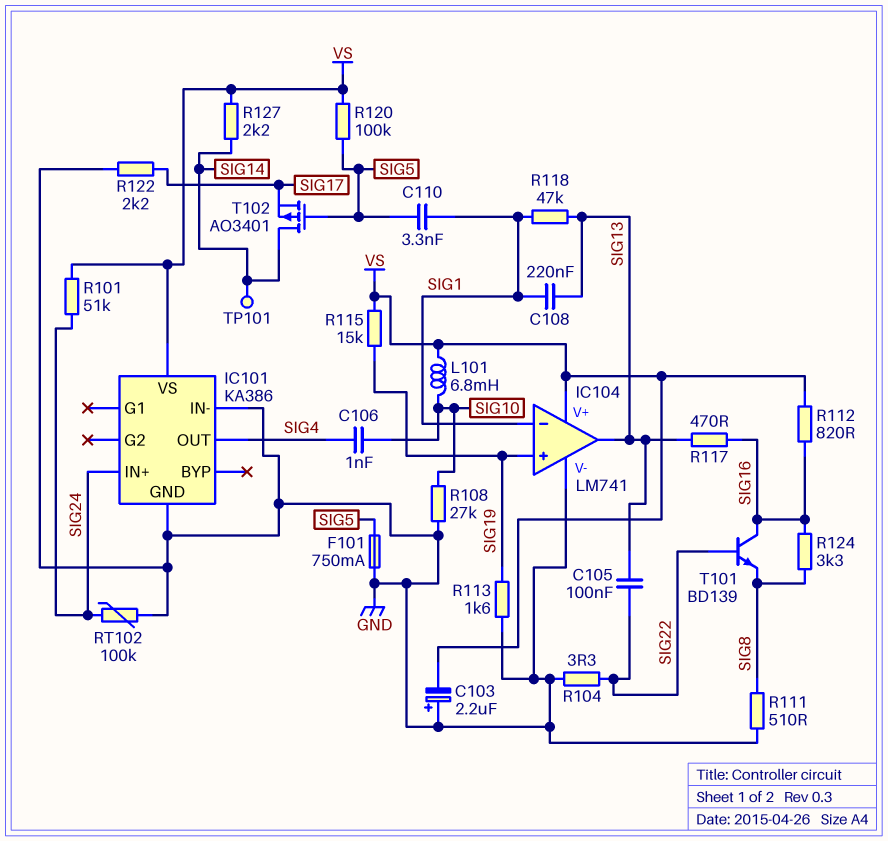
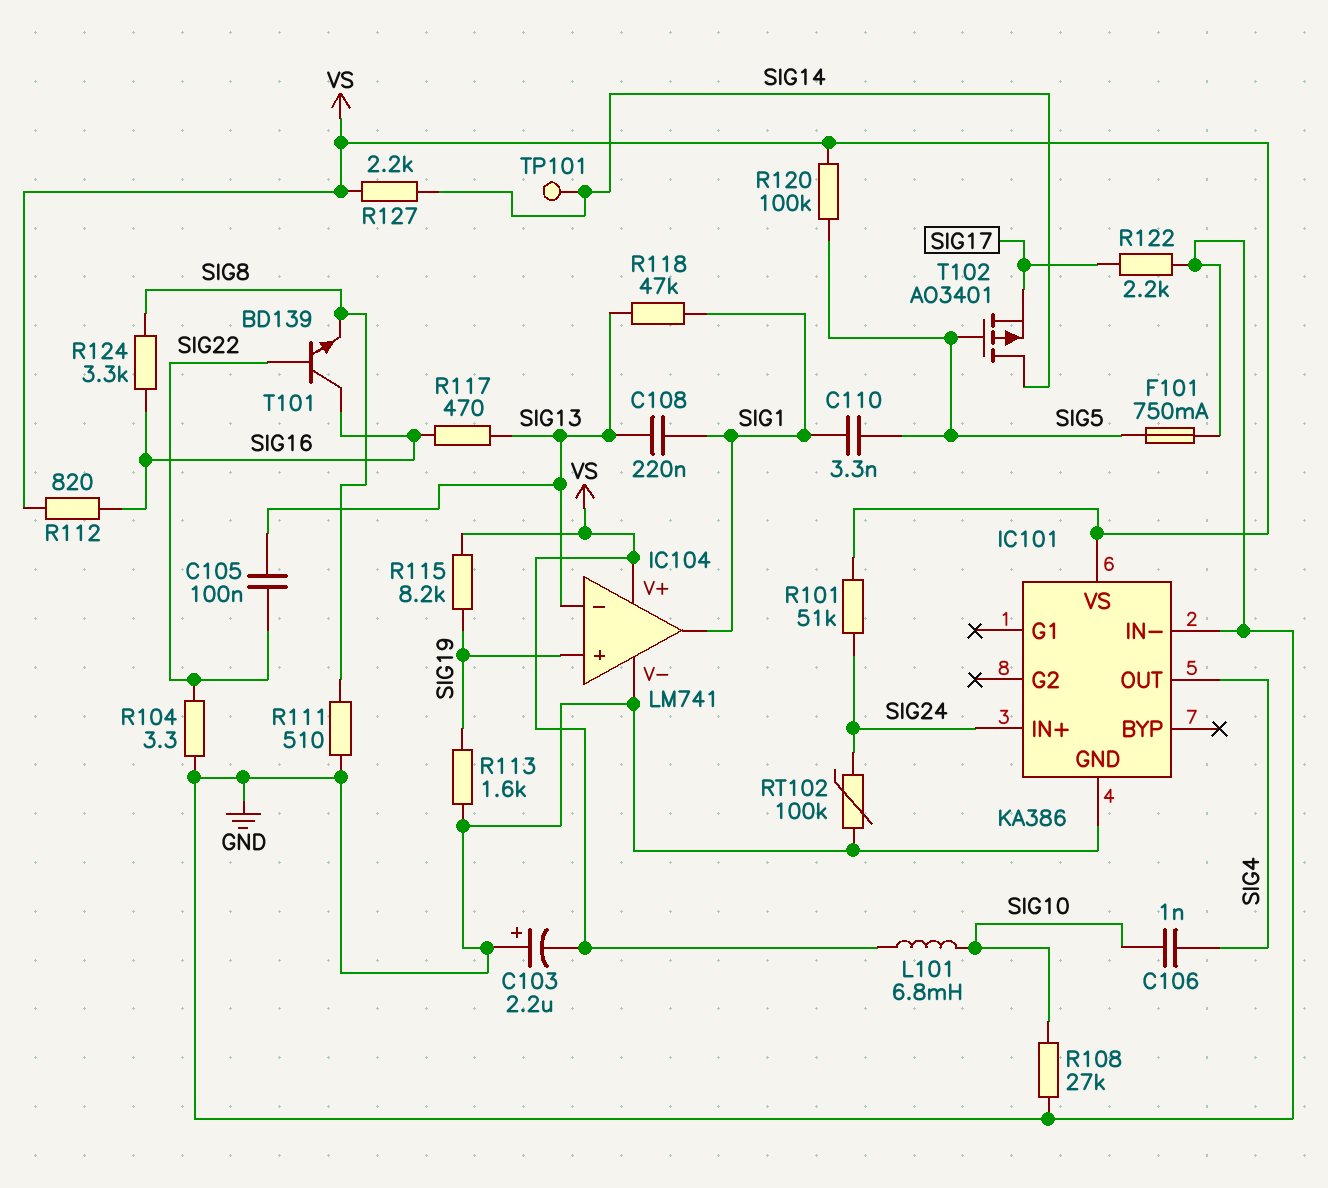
IC104 pin in-: SIG1 -> SIG13
IC104 pin out: SIG13 -> SIG1
R115: 15k (SIG19, VS) -> 8.2k (SIG19, VS)

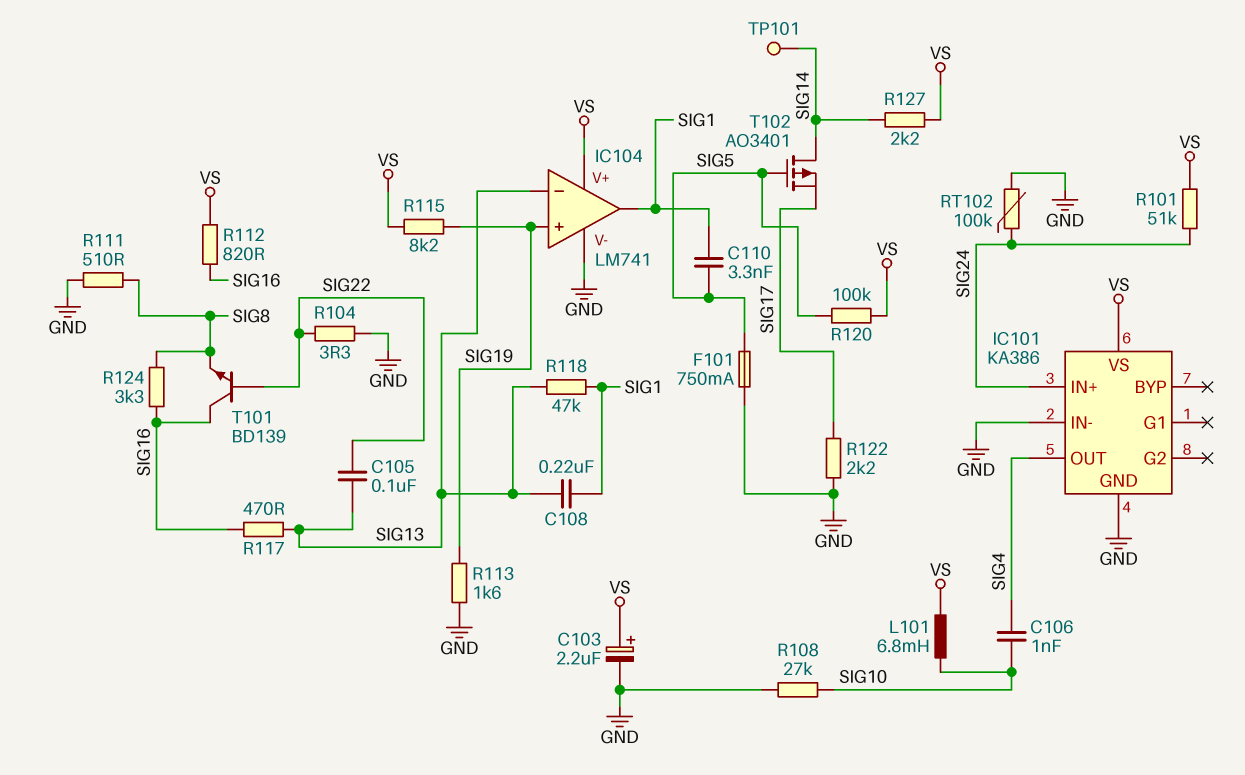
C103: 2.2uF (plus GND, minus VS) -> 2.2uF (plus VS, minus GND)

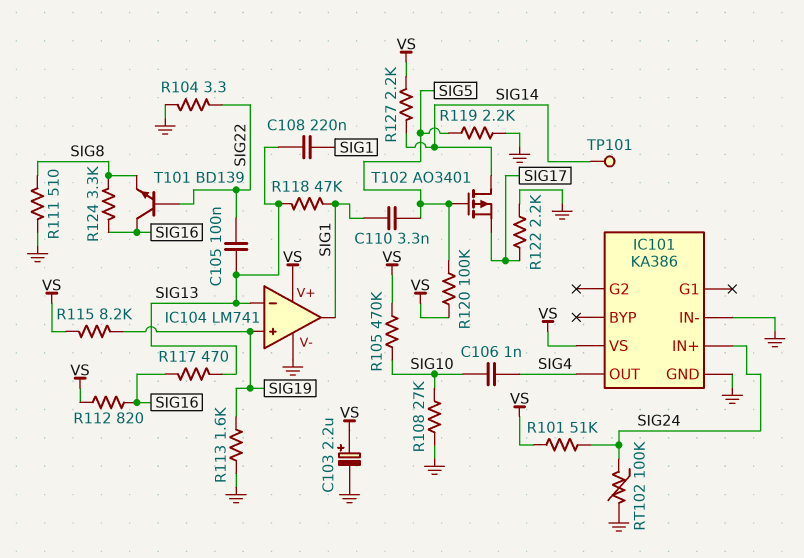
F101: 750mA (GND, SIG5) -> none
L101: 6.8mH (SIG10, VS) -> none
R105: none -> 470k (SIG10, VS)
R119: none -> 2.2k (GND, SIG5)

